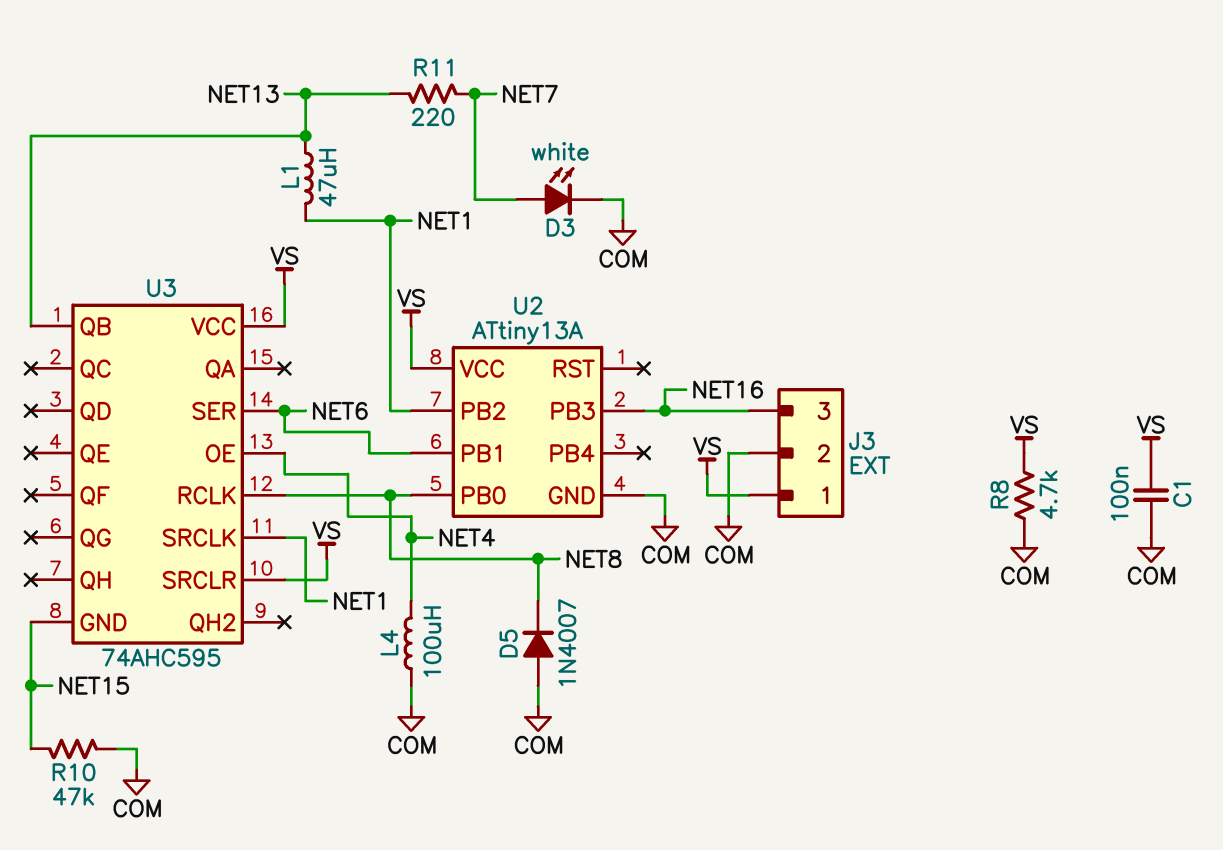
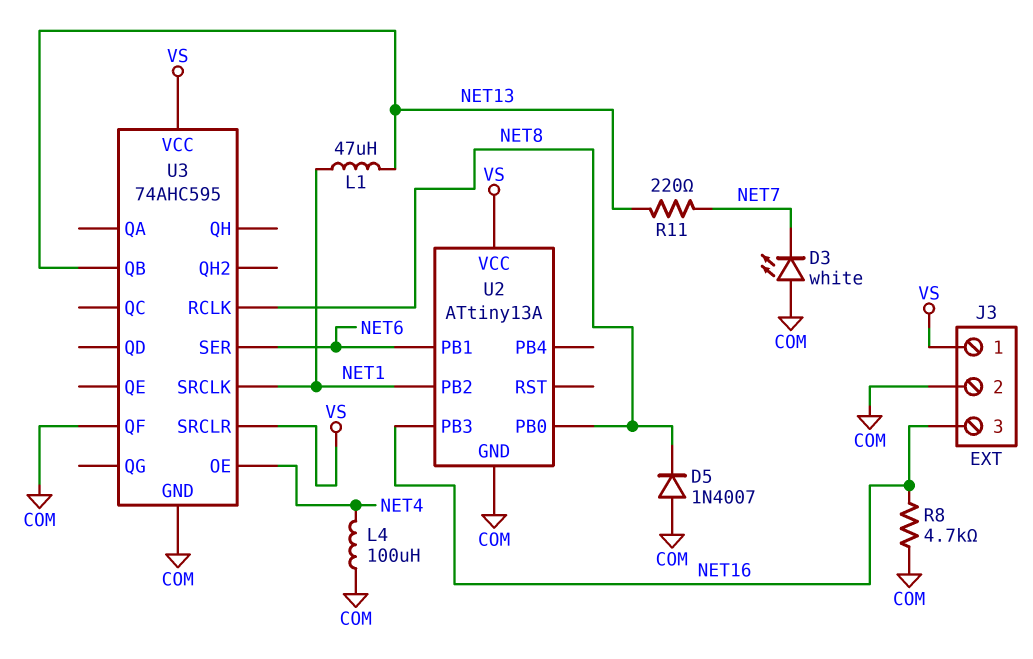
C1: 100nF (COM, VS) -> none
D3: LED white (A NET7, K COM) -> LED white (A COM, K NET7)
R8: 4.7k (COM, VS) -> 4.7k (COM, NET16)
R10: 47k (COM, NET15) -> none
U3 pin GND: NET15 -> COM
U3 pin QF: none -> COM

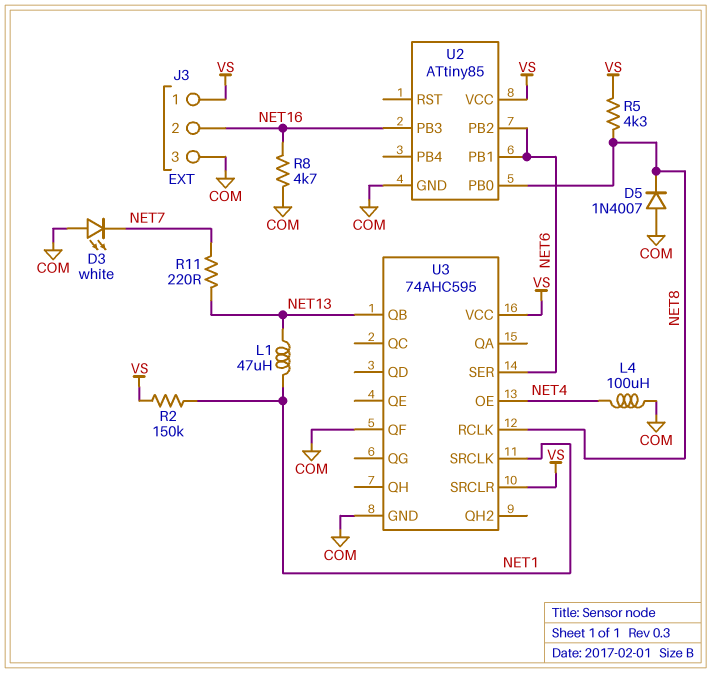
J3 pin 2: COM -> NET16
J3 pin 3: NET16 -> COM
R2: none -> 150k (NET1, VS)
R5: none -> 4.3k (NET8, VS)
U2: ATtiny13A -> ATtiny85
U2 pin PB2: NET1 -> NET6

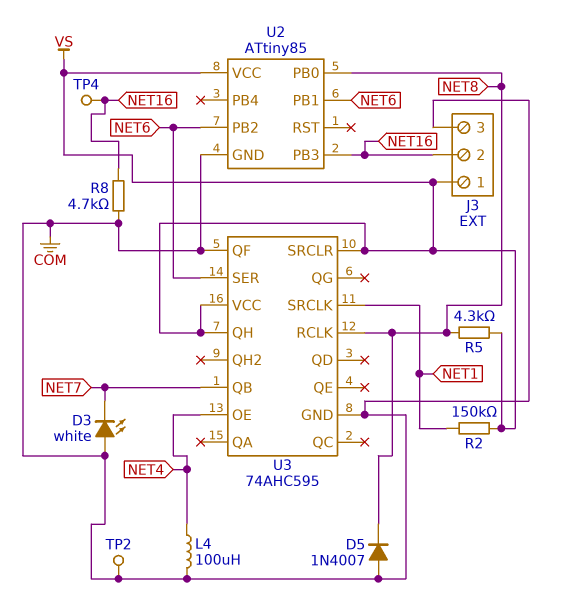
L1: 47uH (NET1, NET13) -> none
R11: 220 (NET7, NET13) -> none
TP2: none -> test point (COM)
TP4: none -> test point (NET16)
U3 pin QB: NET13 -> NET7
U3 pin QH: none -> VS

